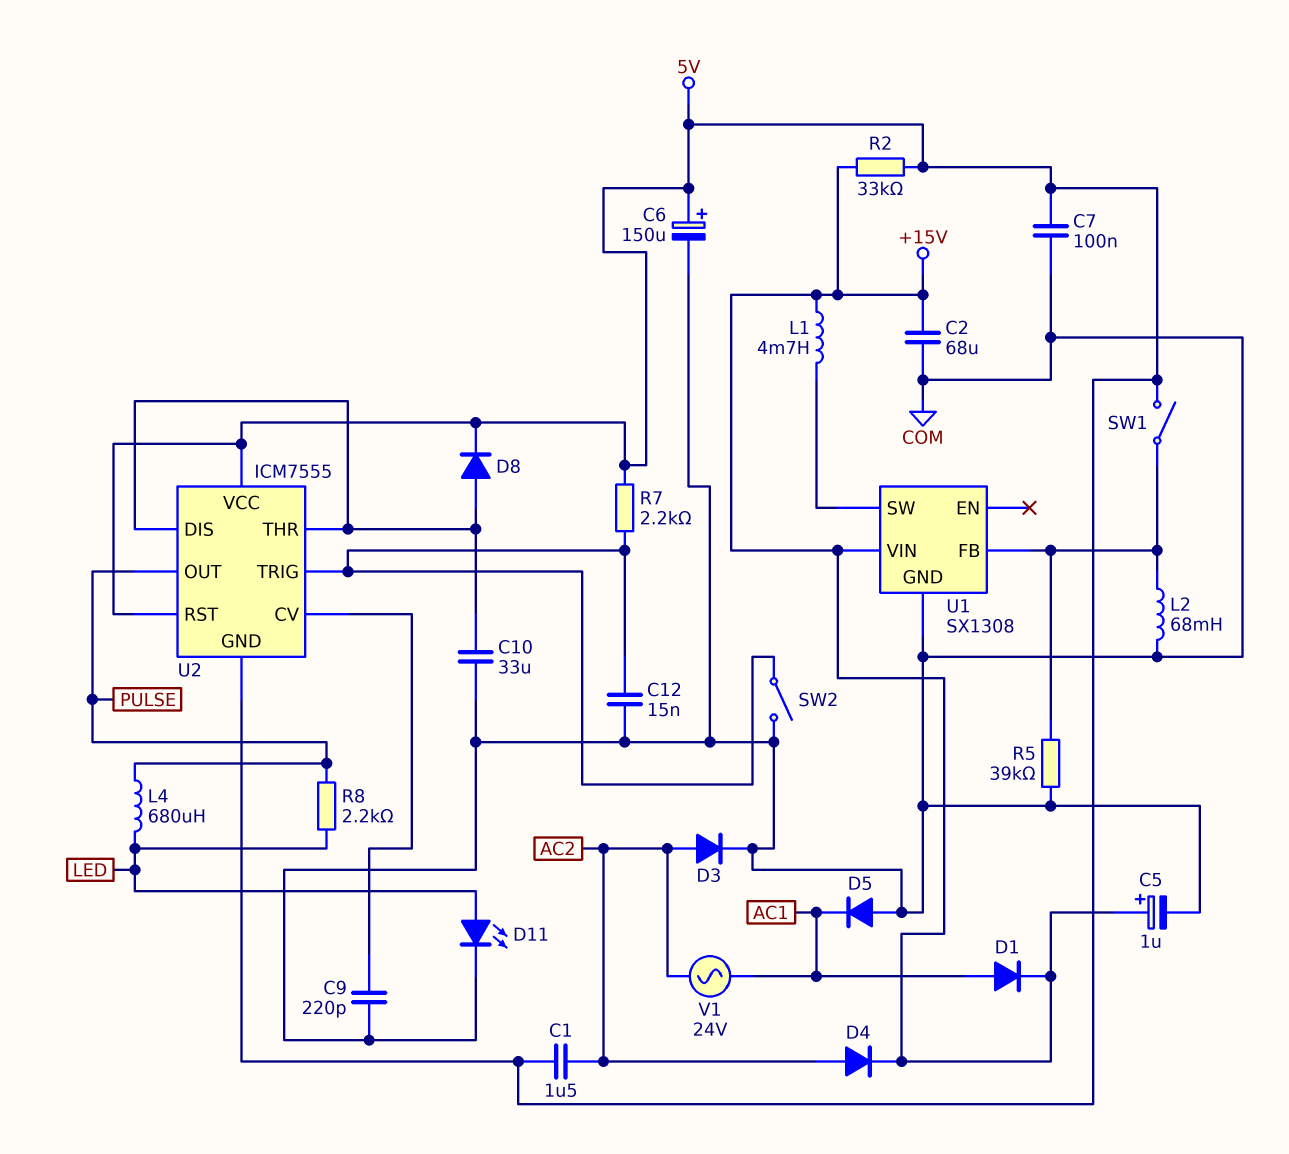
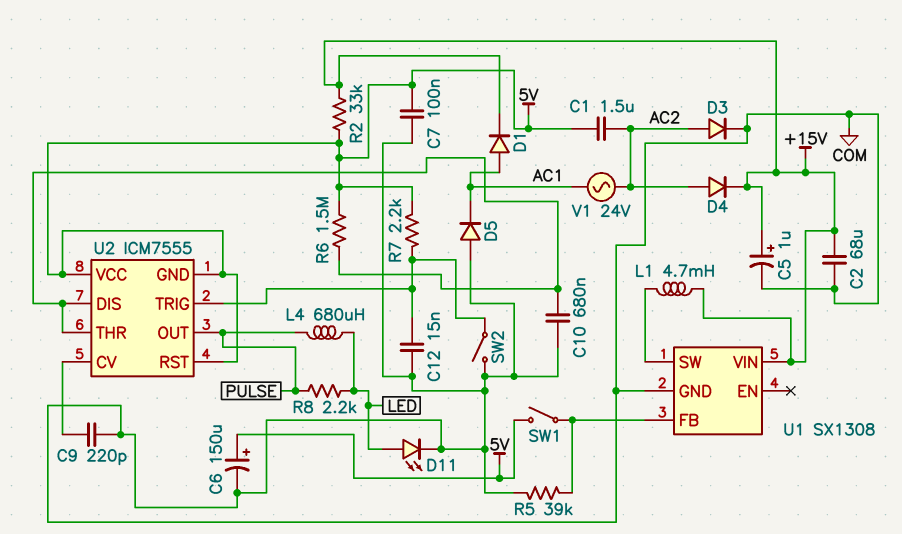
C10: 33uF (COM, U2/DIS) -> 680nF (COM, U2/DIS)
D8: diode (A U2/DIS, K 5V) -> none
L2: 68mH (COM, U1/FB) -> none
R6: none -> 1.5M (5V, U2/DIS)

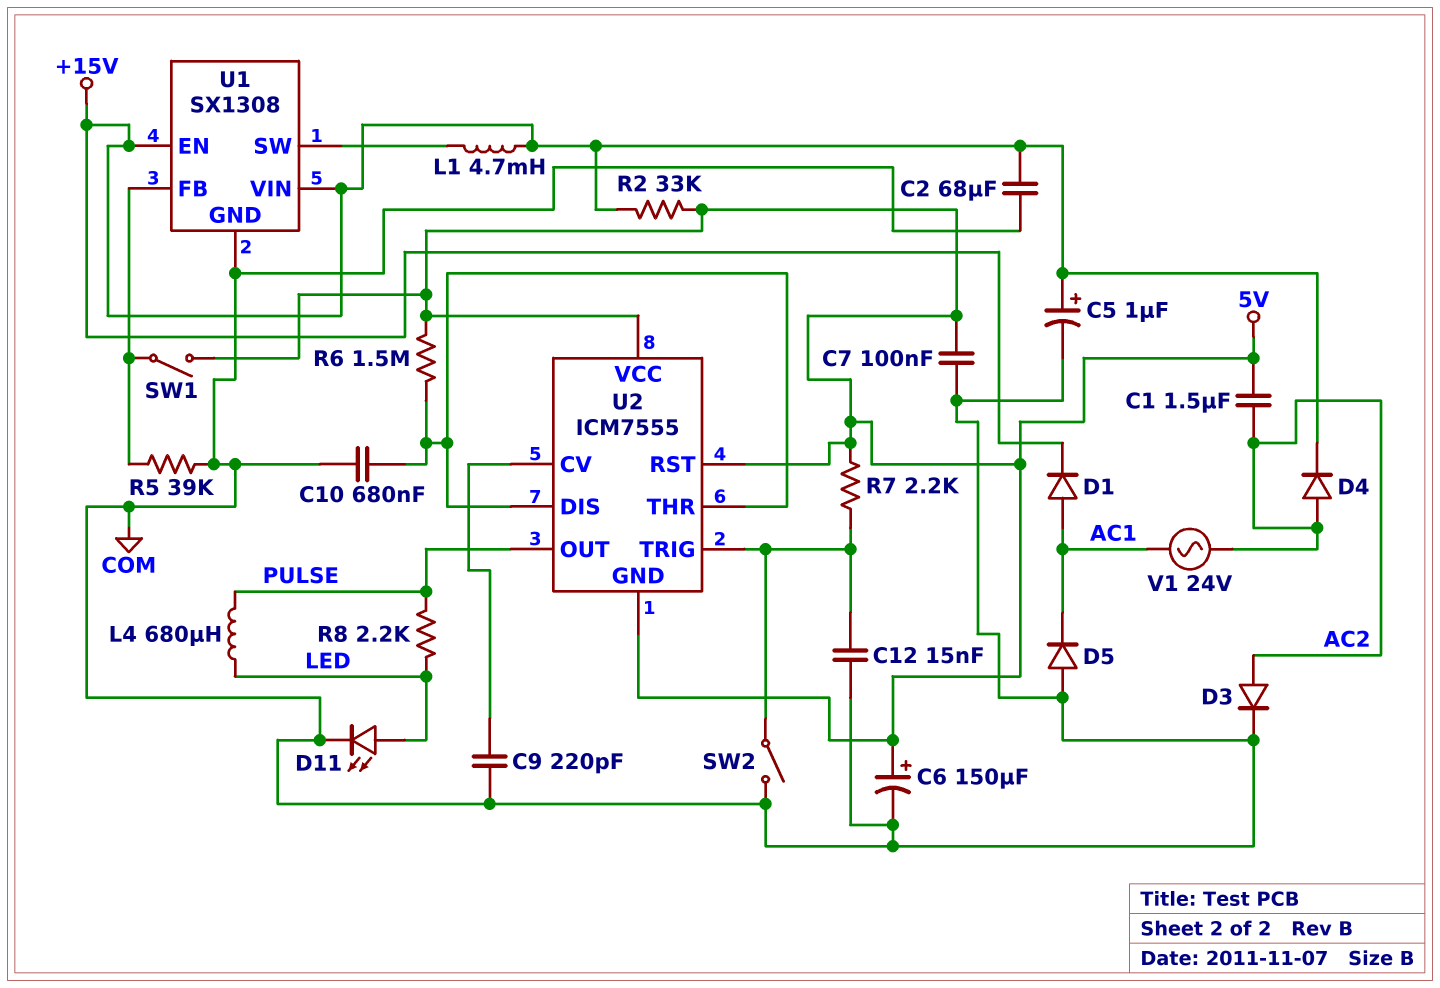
U1 pin EN: none -> +15V

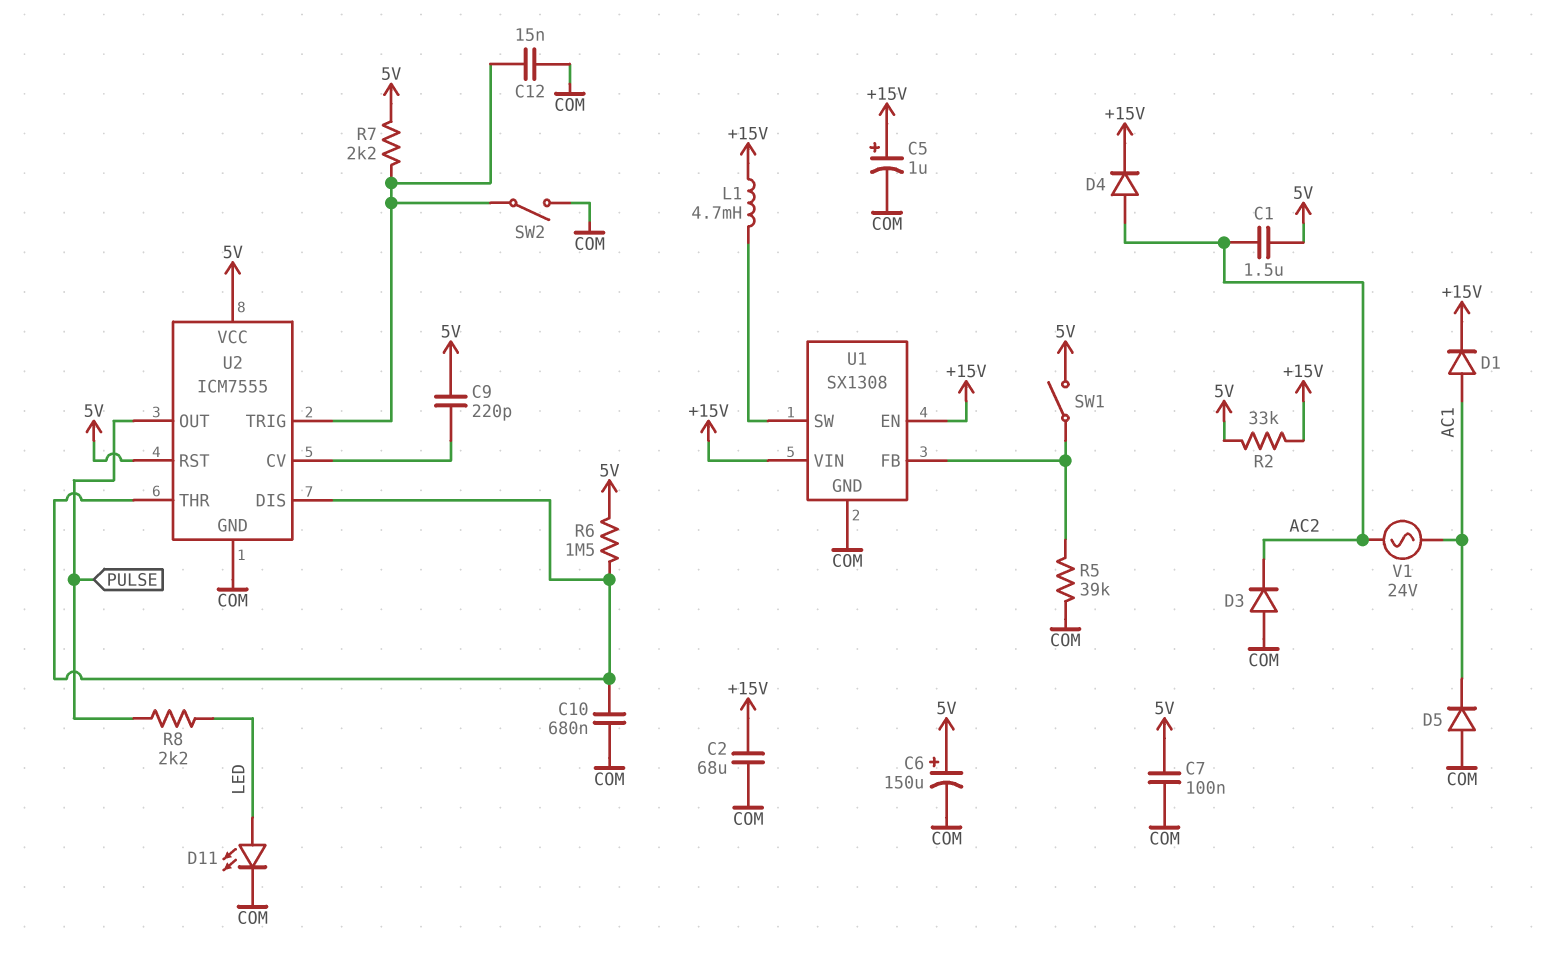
C9: 220pF (COM, U2/CV) -> 220pF (5V, U2/CV)
D3: diode (A AC2, K COM) -> diode (A COM, K AC2)
L4: 680uH (LED, PULSE) -> none
U2 pin GND: 5V -> COM

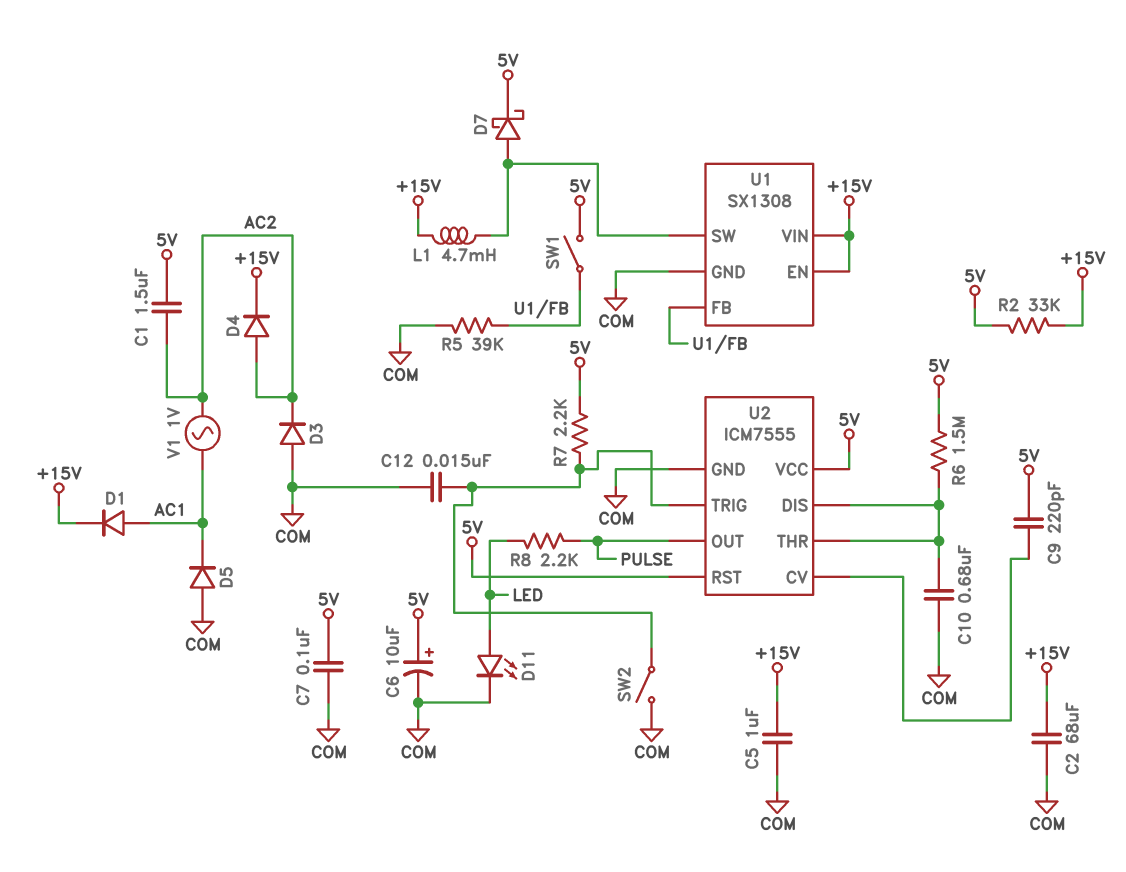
C5: 1uF (plus +15V, minus COM) -> 1uF (+15V, COM)
C6: 150uF (plus 5V, minus COM) -> 10uF (plus 5V, minus COM)
D7: none -> schottky (A U1/SW, K 5V)
V1: AC 24V (AC1, AC2) -> AC 1V (AC1, AC2)

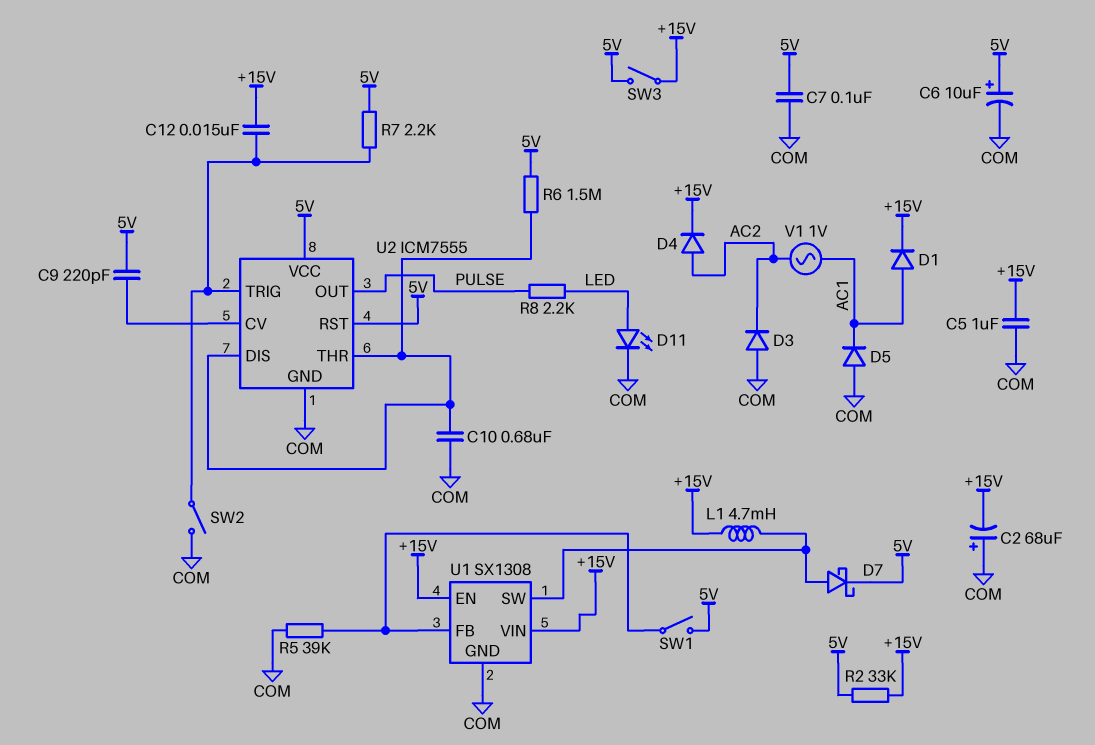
C1: 1.5uF (5V, AC2) -> none
C2: 68uF (+15V, COM) -> 68uF (plus COM, minus +15V)
C12: 15nF (COM, U2/TRIG) -> 15nF (+15V, U2/TRIG)
SW3: none -> switch (+15V, 5V)

